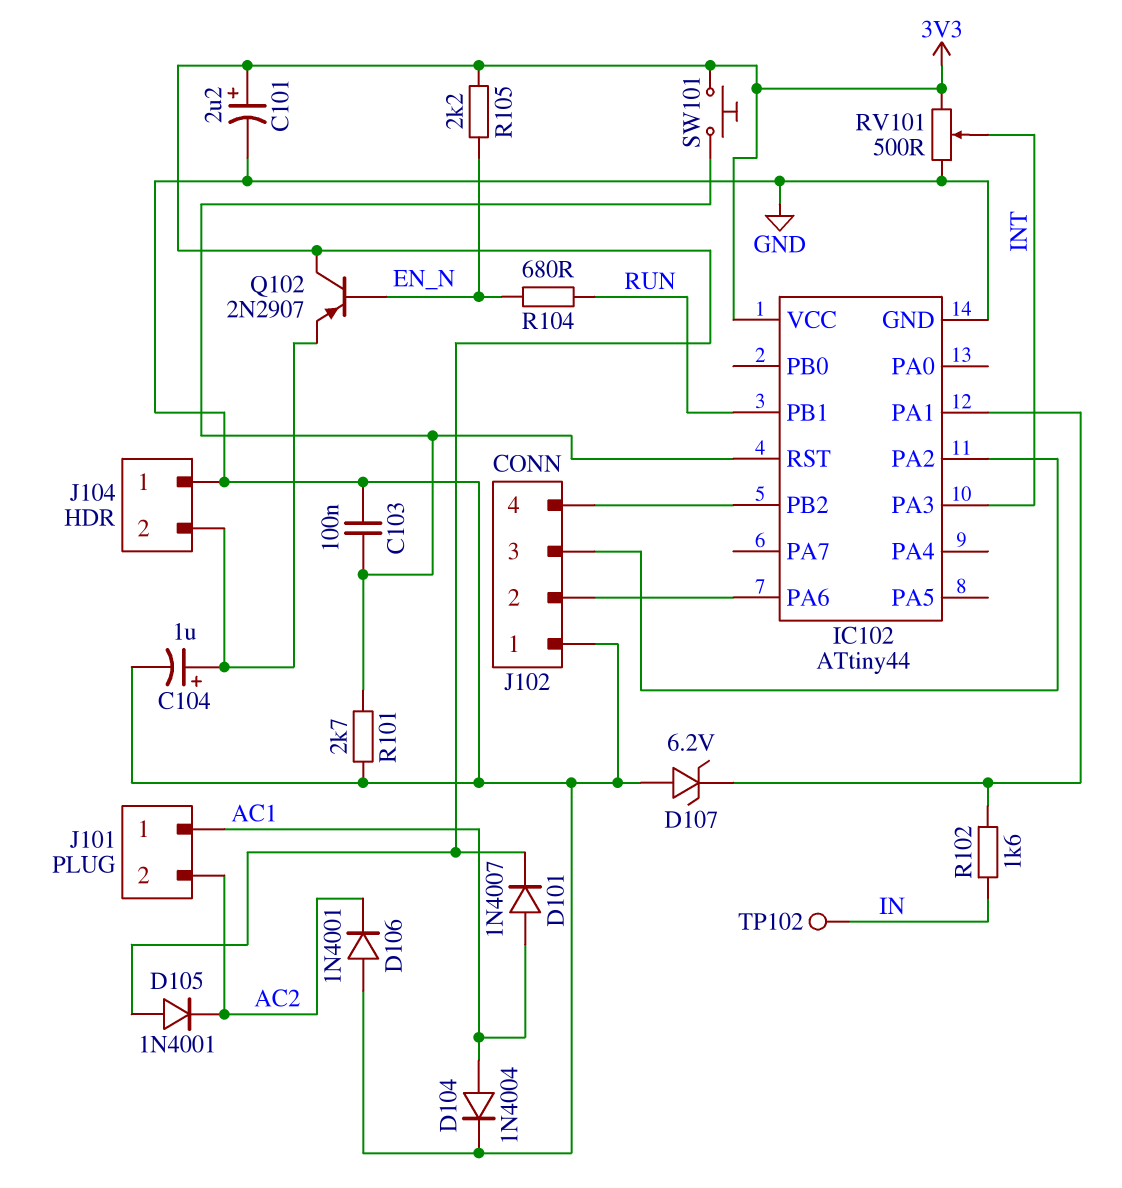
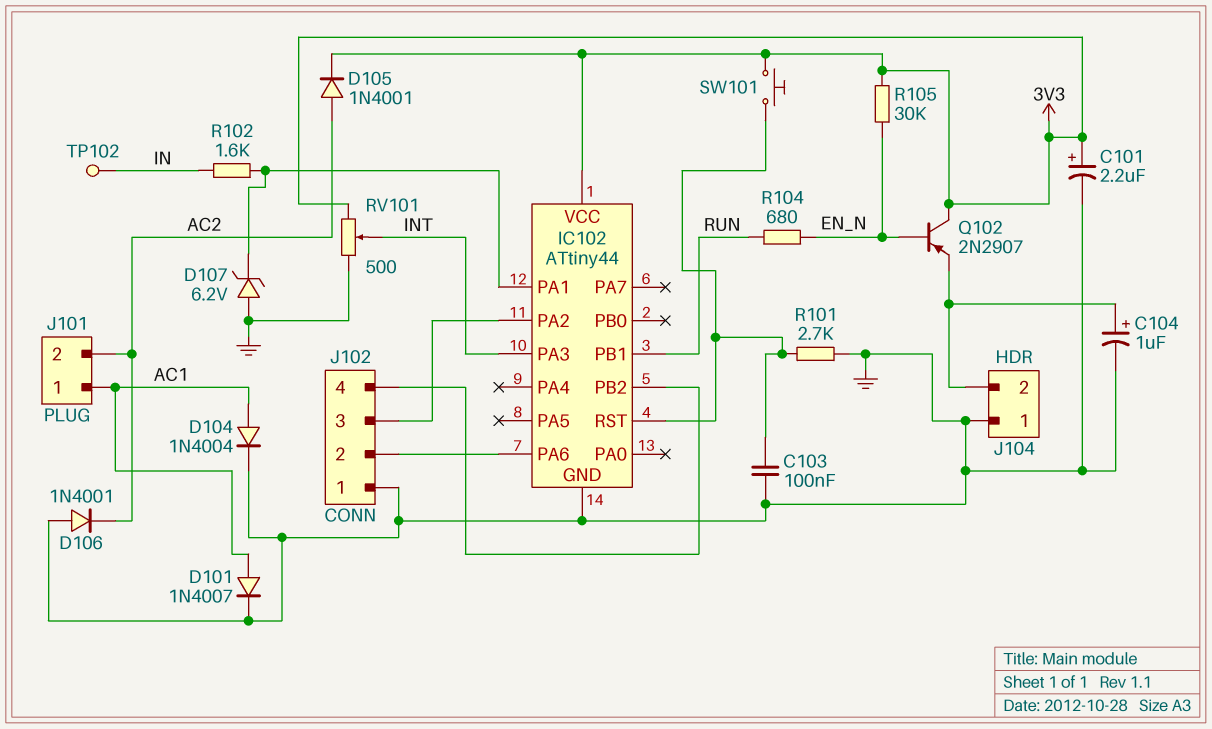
D101: diode 1N4007 (A AC1, K 3V3) -> diode 1N4007 (A AC1, K GND)
D105: diode 1N4001 (A 3V3, K AC2) -> diode 1N4001 (A AC2, K 3V3)
R105: 2.2k (3V3, EN_N) -> 30k (3V3, EN_N)

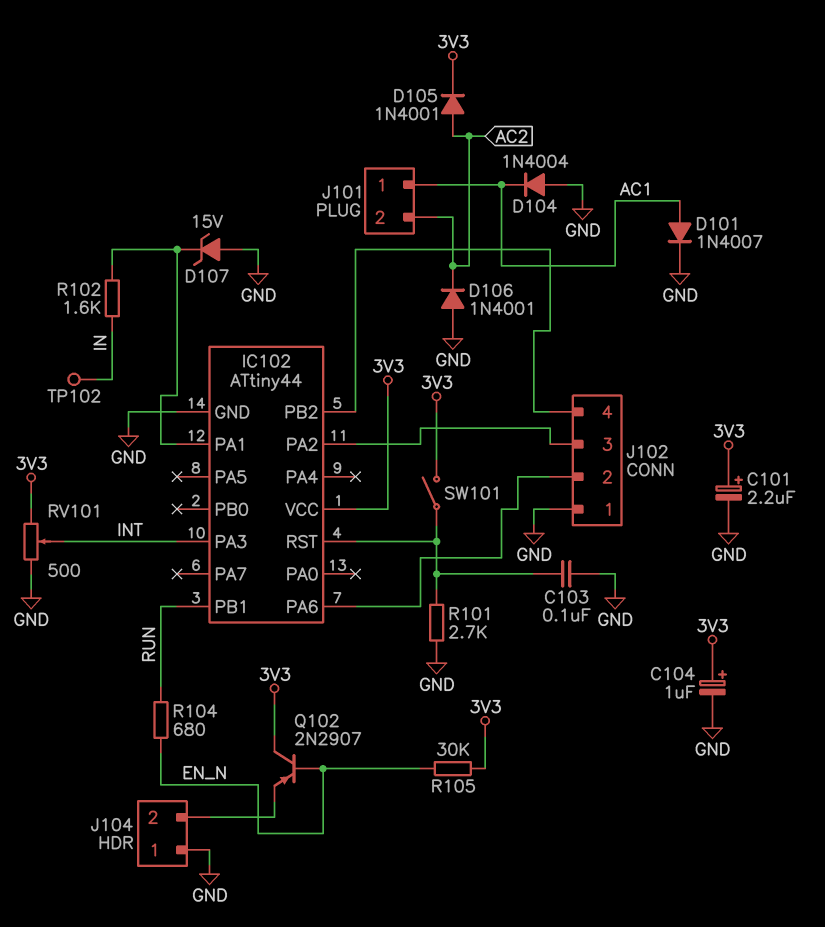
C104: 1uF (plus J104/2, minus GND) -> 1uF (plus 3V3, minus GND)
D104: diode 1N4004 (A AC1, K GND) -> diode 1N4004 (A GND, K AC1)
D107: zener 6.2V (A GND, K IC102/PA1) -> zener 15V (A GND, K IC102/PA1)
SW101: button (3V3, IC102/RST) -> switch (3V3, IC102/RST)

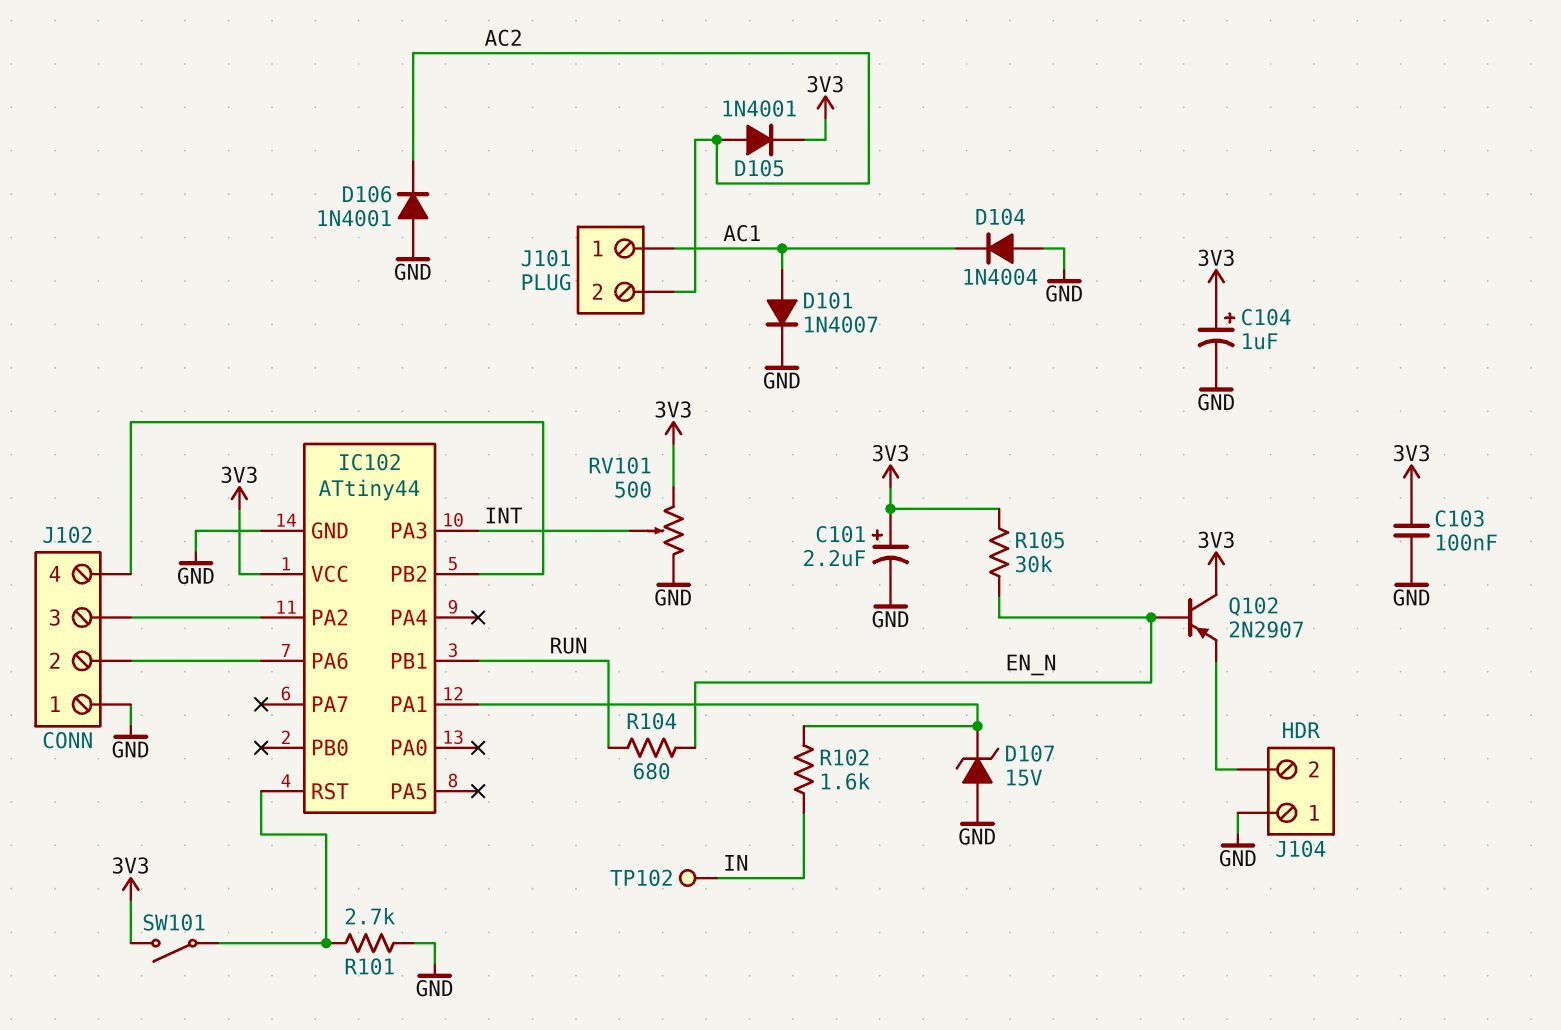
C103: 100nF (GND, IC102/RST) -> 100nF (3V3, GND)

